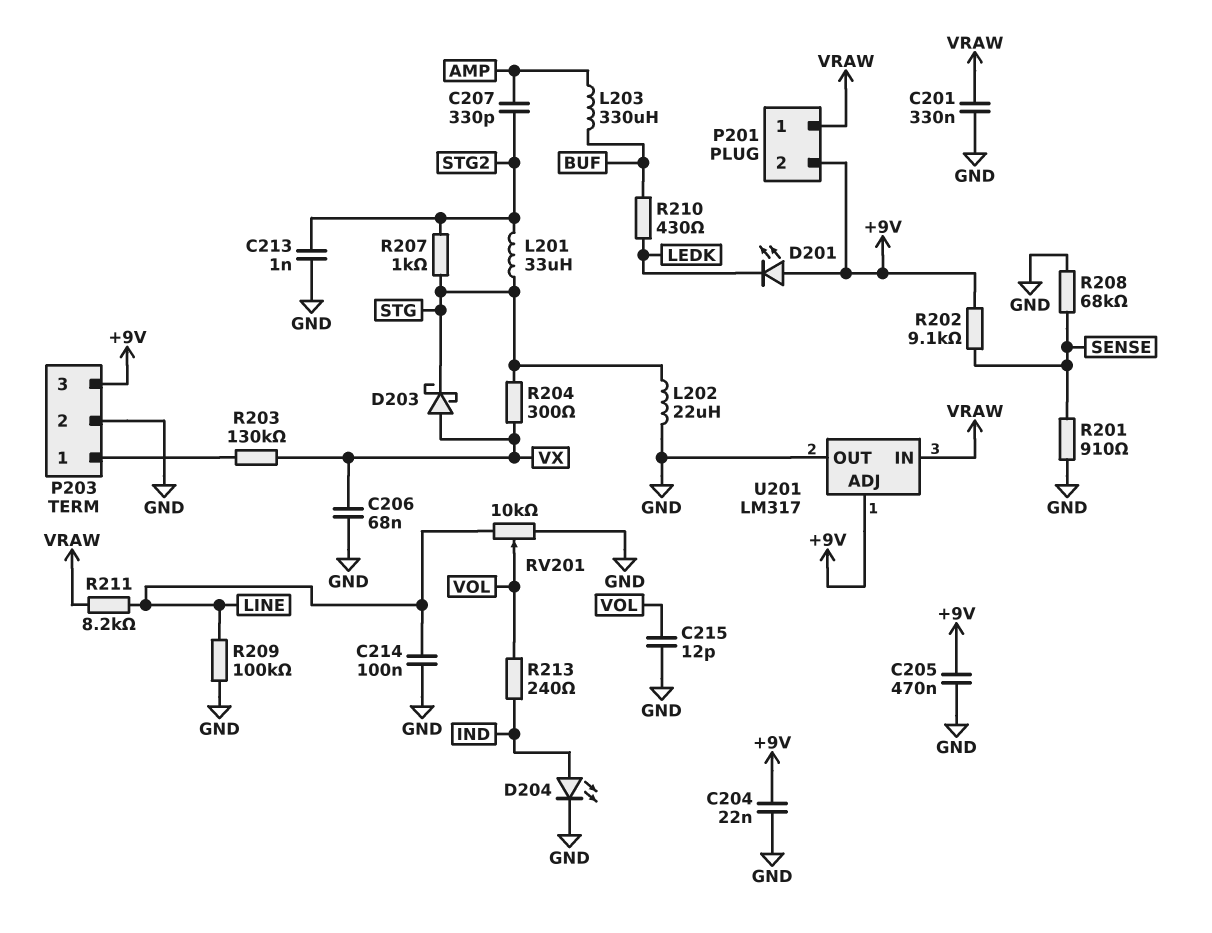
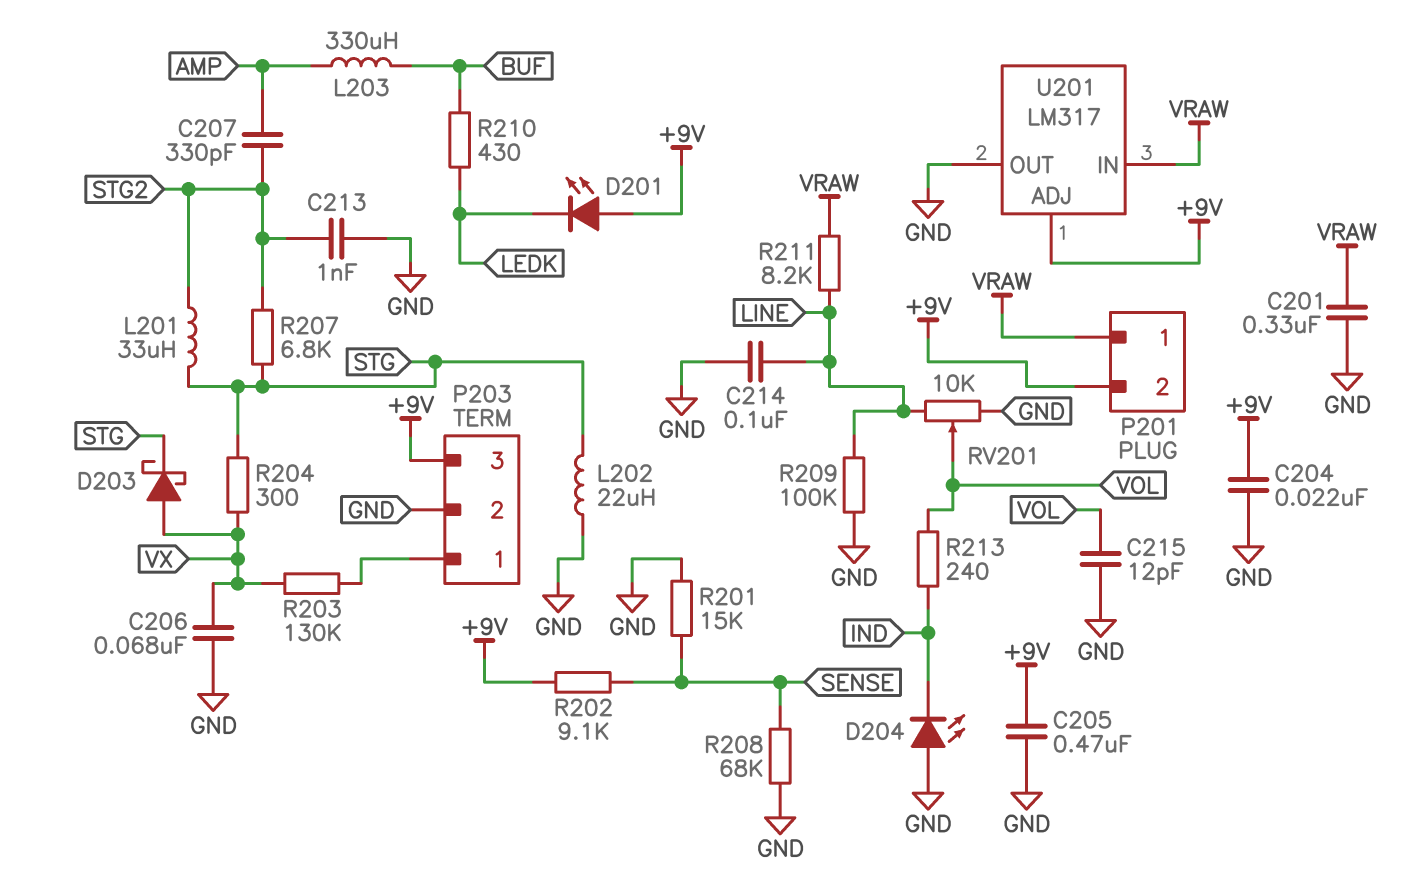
D204: LED (A IND, K GND) -> LED (A GND, K IND)
R201: 910 (GND, SENSE) -> 15k (GND, SENSE)
R207: 1k (STG, STG2) -> 6.8k (STG, STG2)

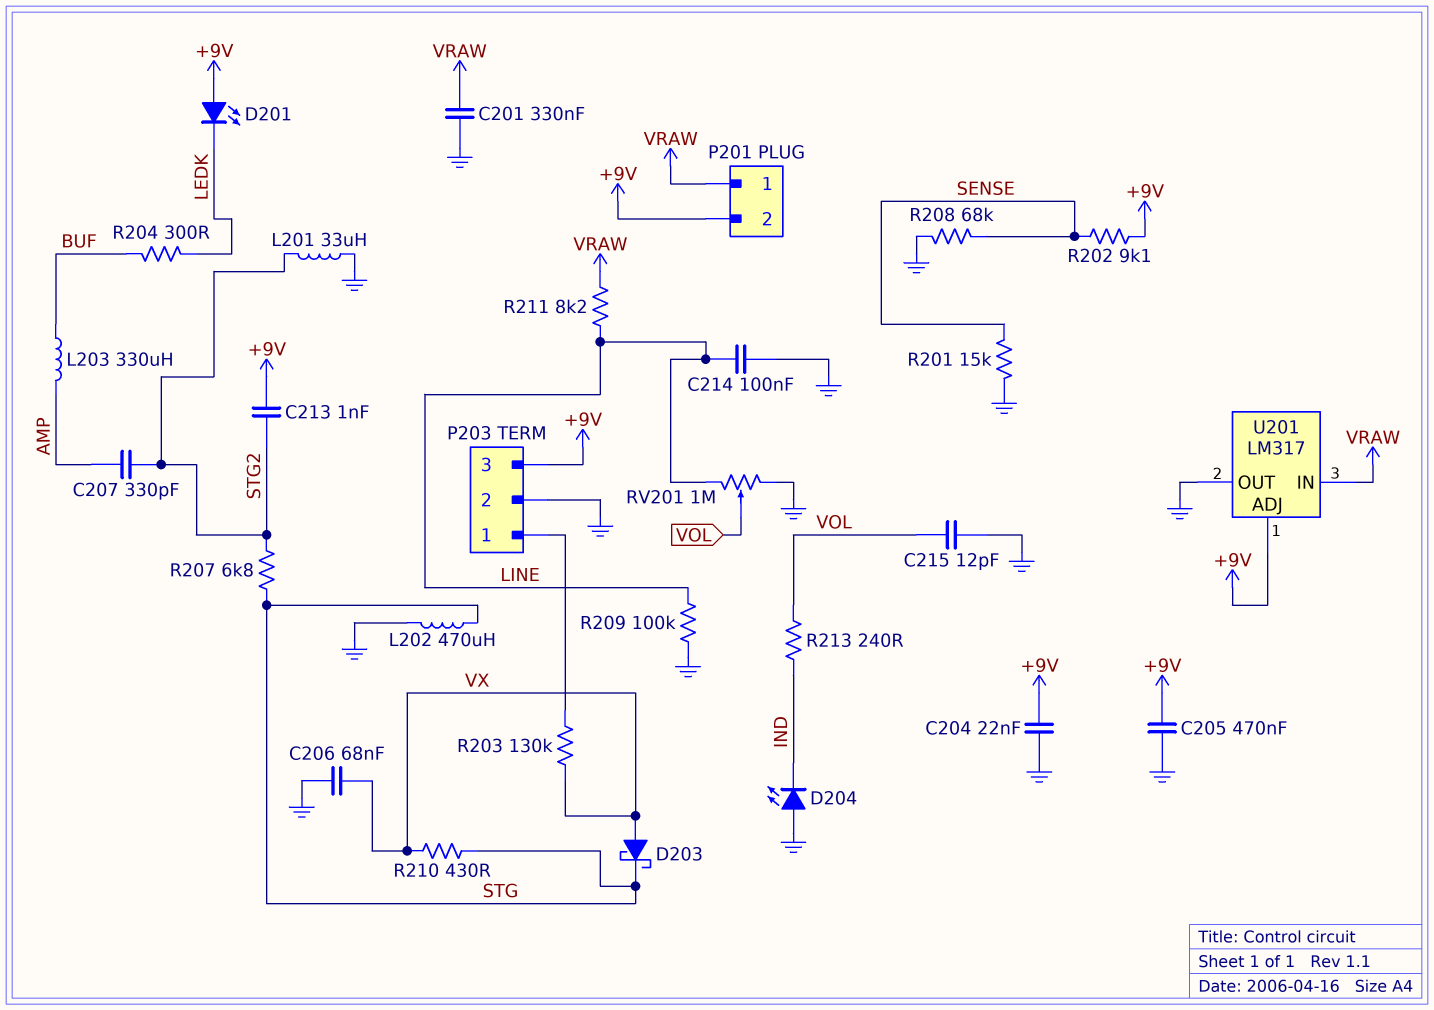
C213: 1nF (GND, STG2) -> 1nF (+9V, STG2)
L201: 33uH (STG, STG2) -> 33uH (GND, STG2)
L202: 22uH (GND, STG) -> 470uH (GND, STG)
R204: 300 (STG, VX) -> 300 (BUF, LEDK)
R210: 430 (BUF, LEDK) -> 430 (STG, VX)
RV201: 10k (GND, LINE, wiper VOL) -> 1M (GND, LINE, wiper VOL)

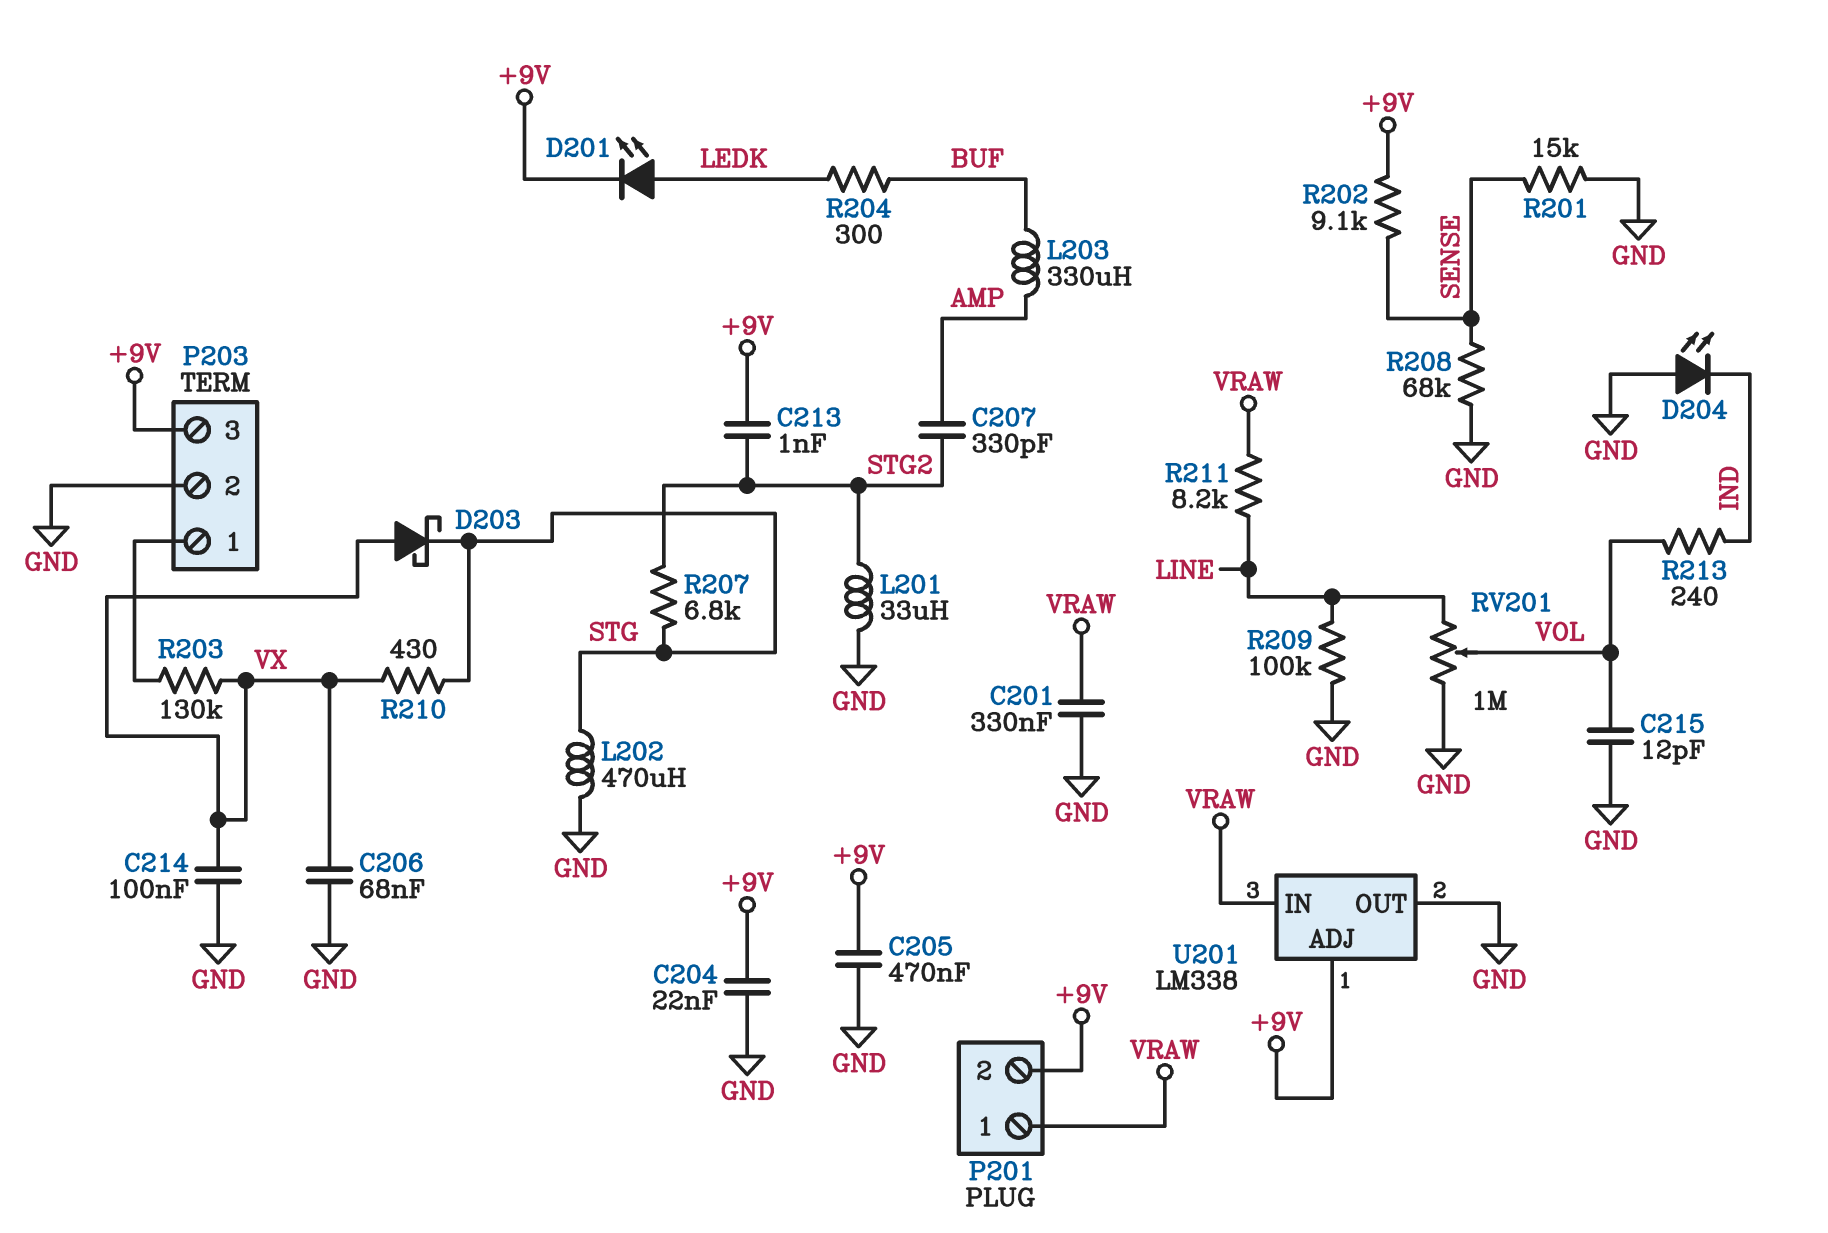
C214: 100nF (GND, LINE) -> 100nF (GND, VX)
D201: LED (A +9V, K LEDK) -> LED (A LEDK, K +9V)
U201: LM317 -> LM338

